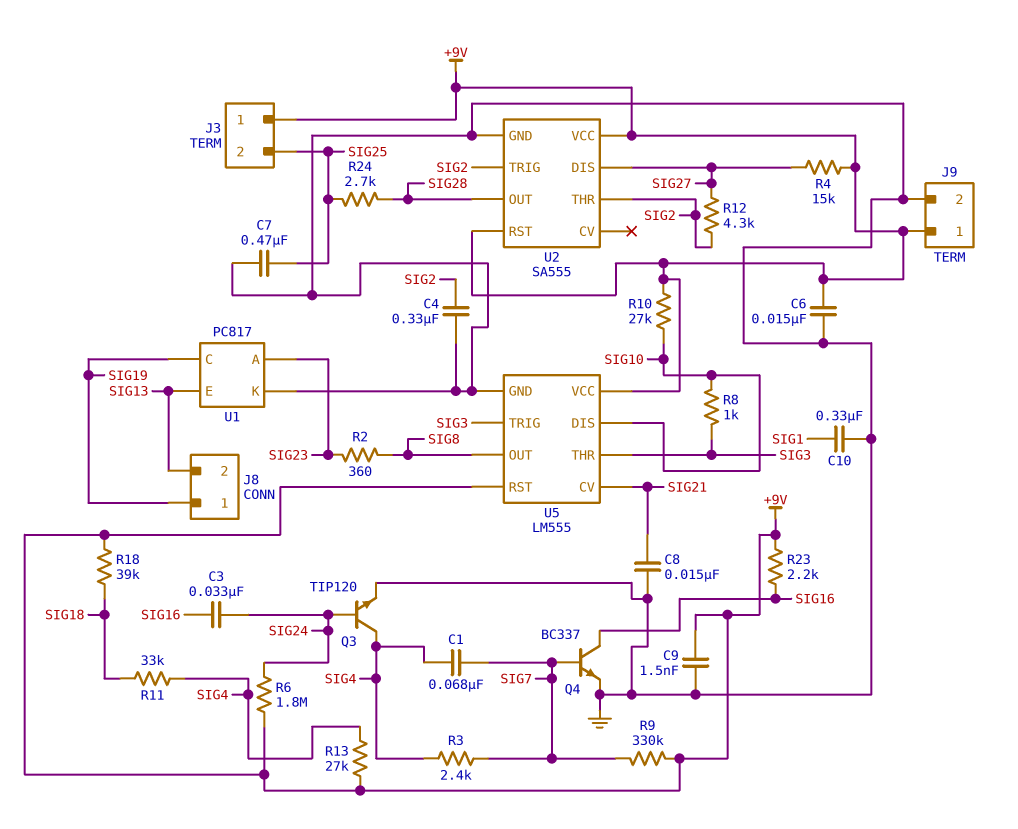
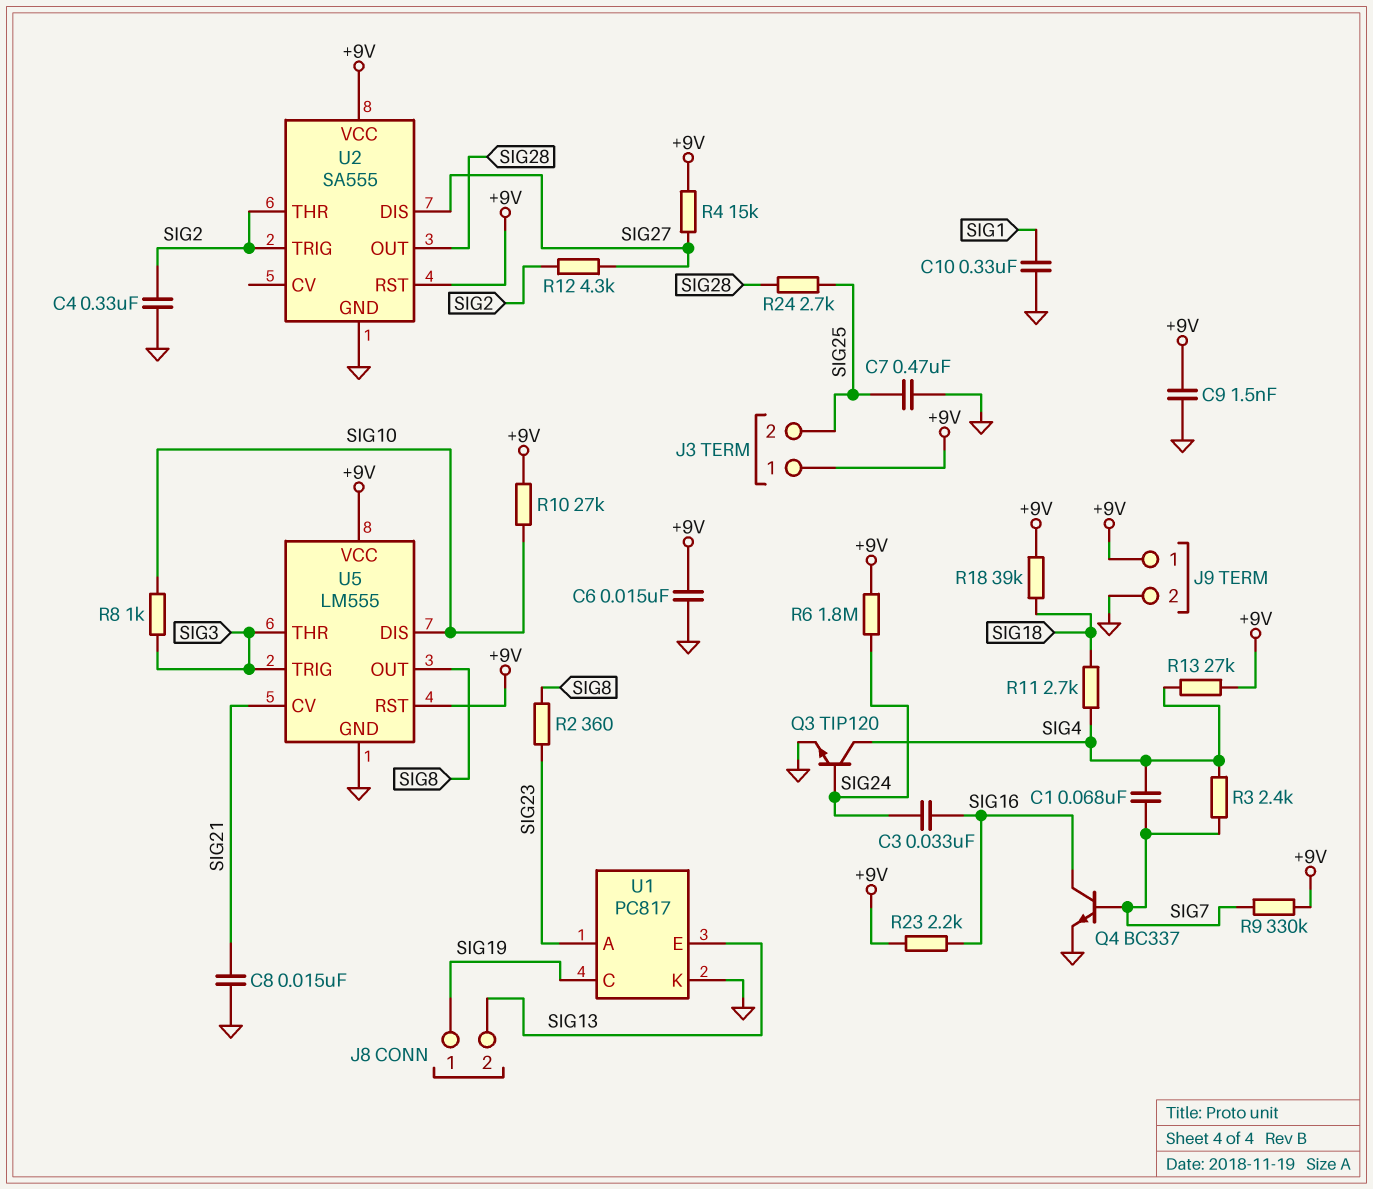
R11: 33k (SIG4, SIG18) -> 2.7k (SIG4, SIG18)

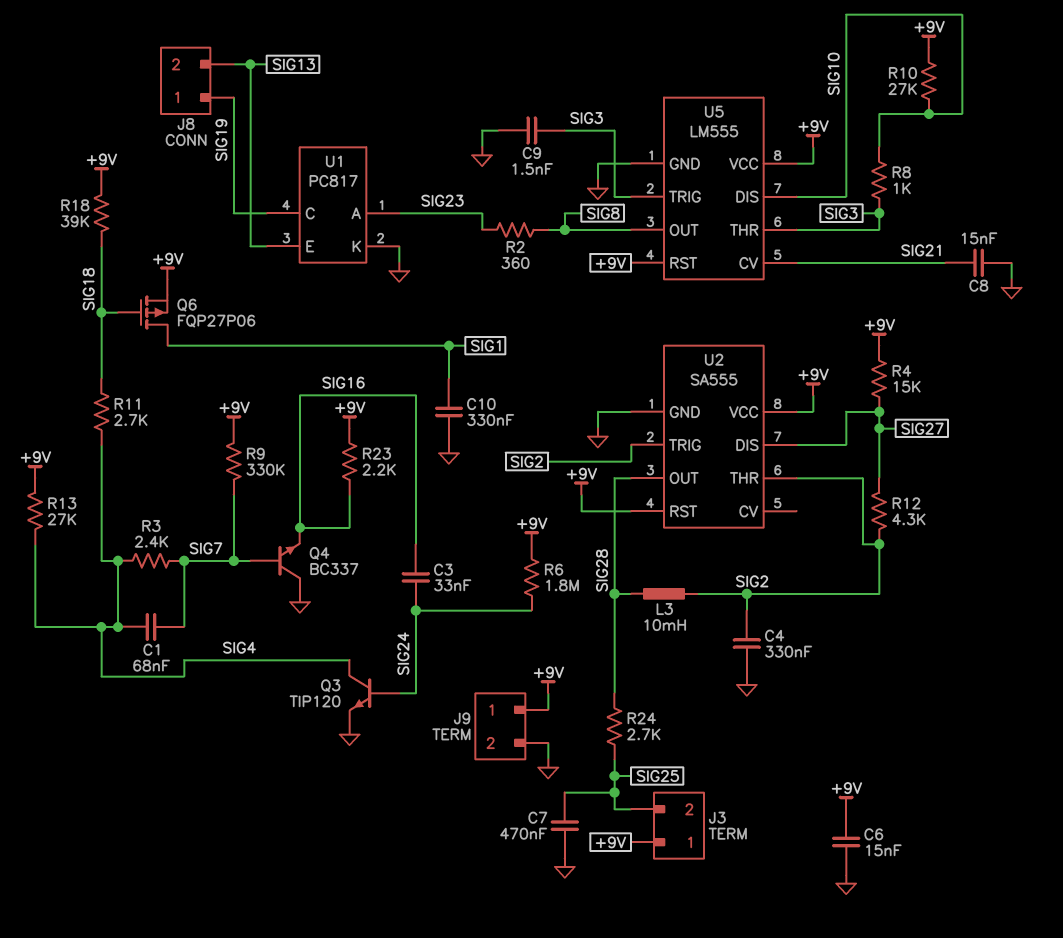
C9: 1.5nF (+9V, GND) -> 1.5nF (GND, SIG3)
L3: none -> 10mH (SIG2, SIG28)
Q4: NPN BC337 (B SIG7, C SIG16, E GND) -> NPN BC337 (B SIG7, C GND, E SIG16)
Q6: none -> PMOS FQP27P06 (G SIG18, D SIG1, S +9V)

